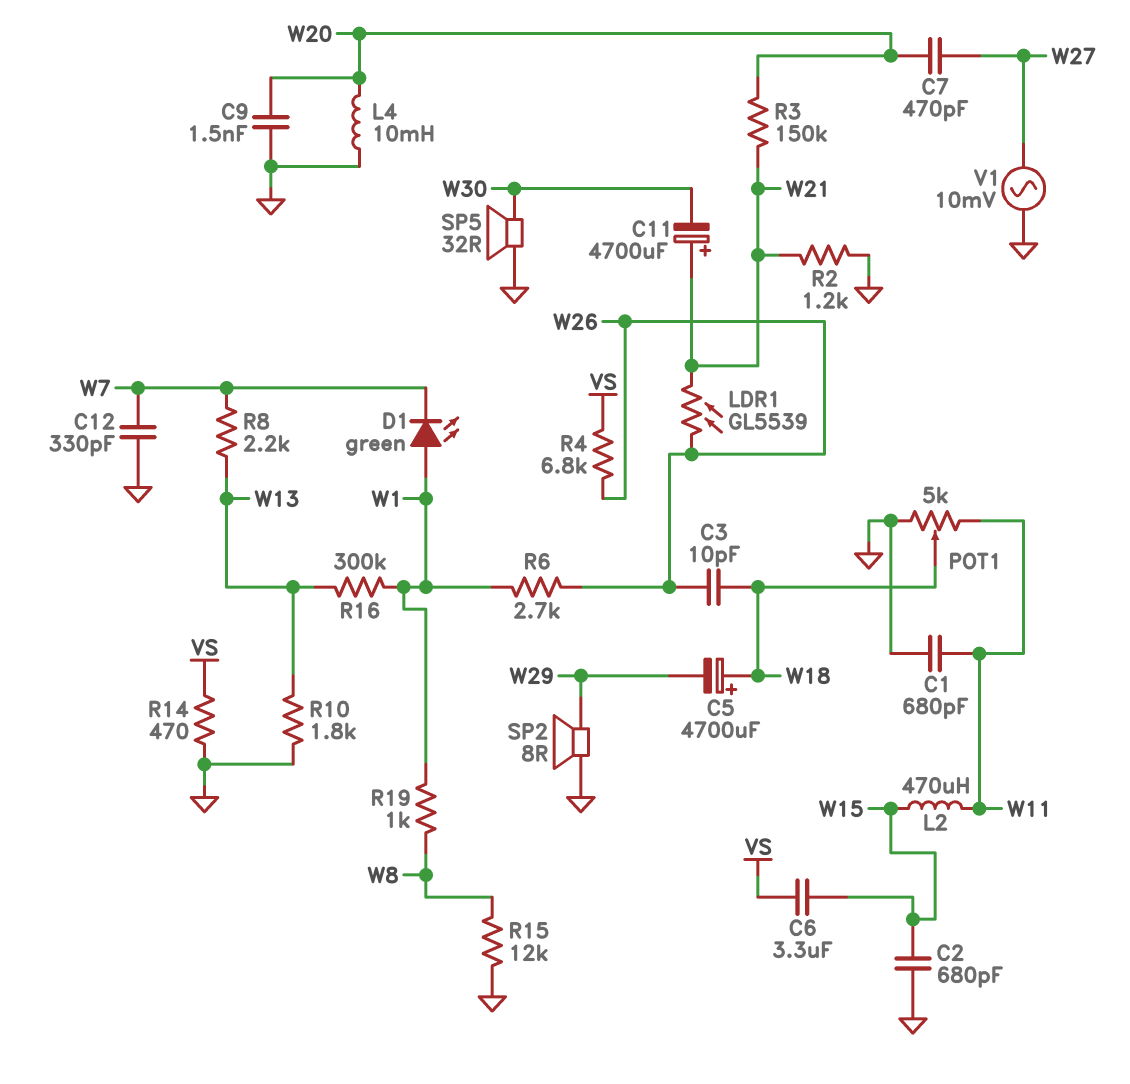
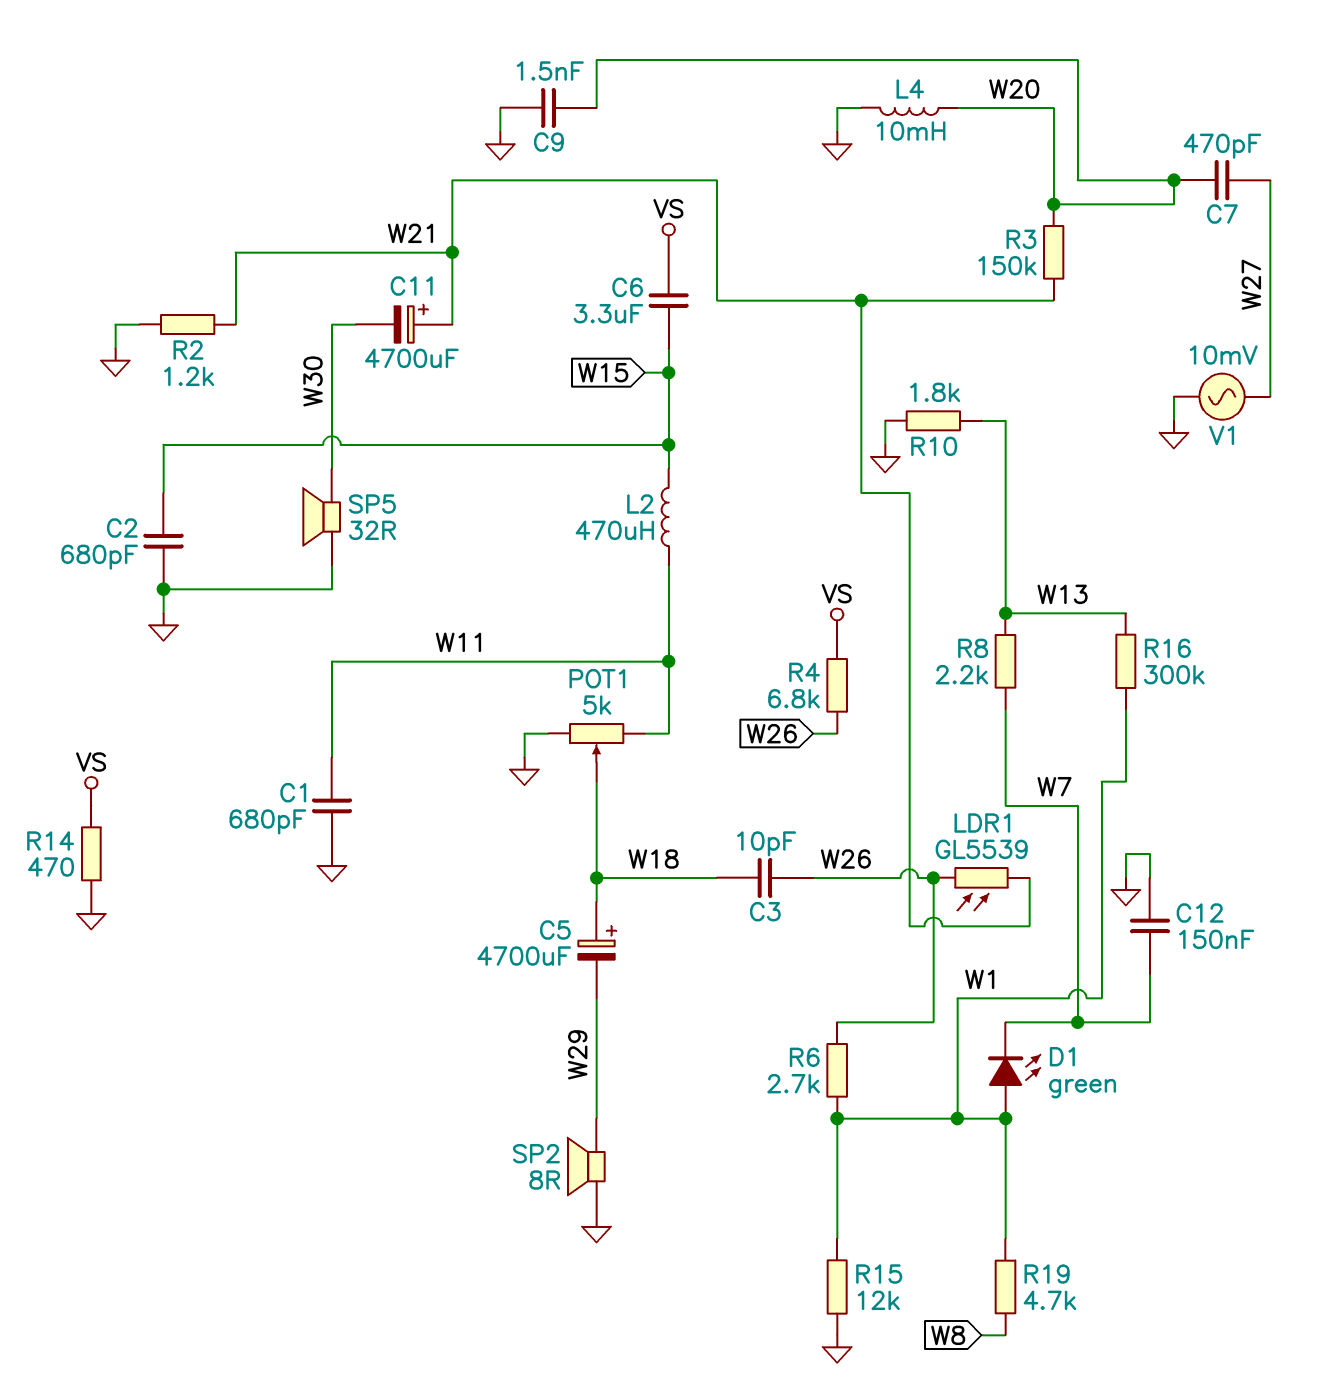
C12: 330pF (GND, W7) -> 150nF (GND, W7)
R15: 12k (GND, W8) -> 12k (GND, W1)
R19: 1k (W1, W8) -> 4.7k (W1, W8)

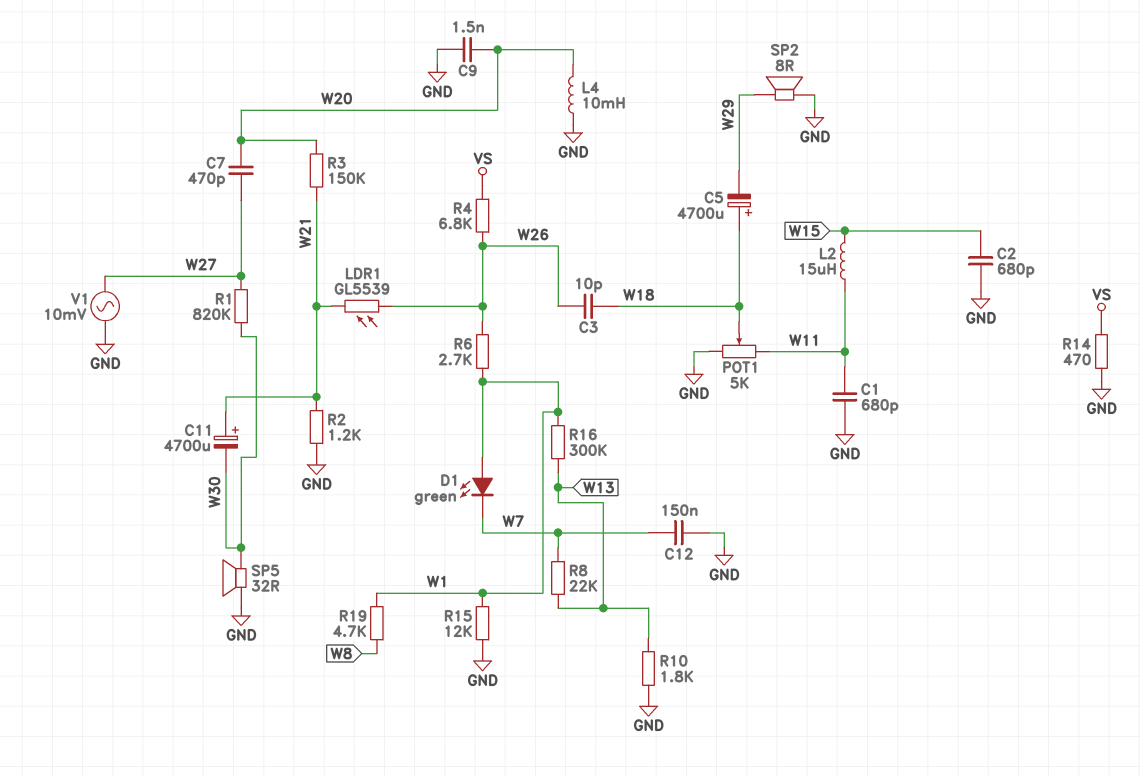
C6: 3.3uF (VS, W15) -> none
L2: 470uH (W11, W15) -> 15uH (W11, W15)
R1: none -> 820k (W27, W30)
R8: 2.2k (W7, W13) -> 22k (W7, W13)

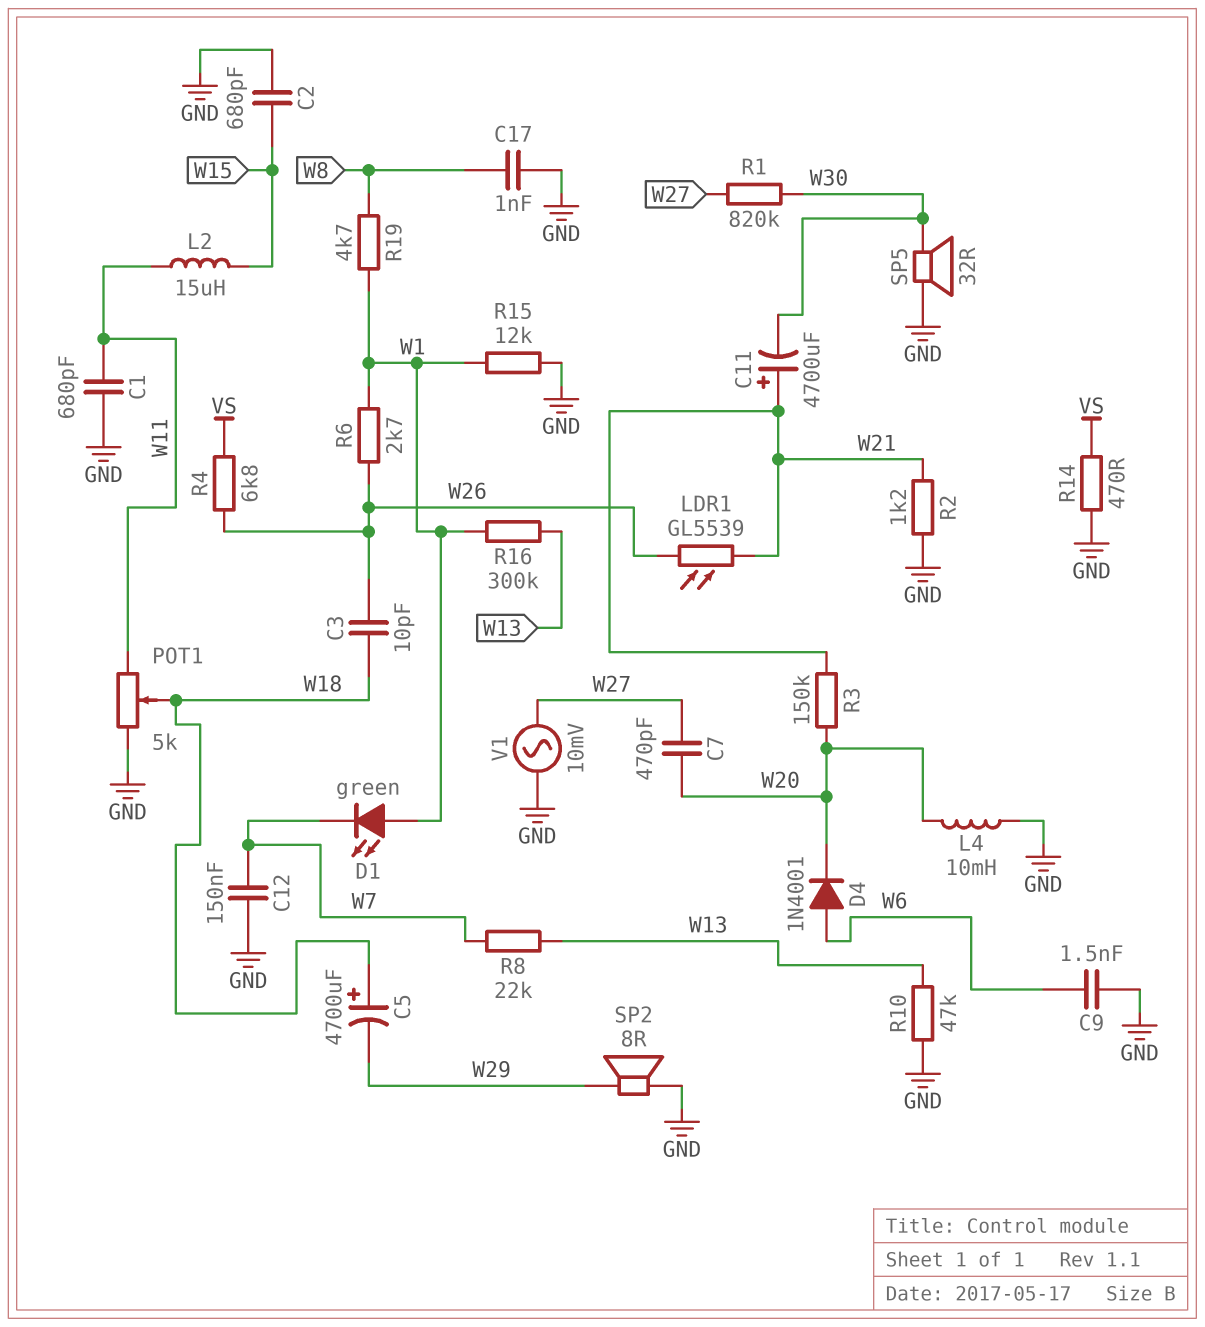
C9: 1.5nF (GND, W20) -> 1.5nF (GND, W6)
C17: none -> 1nF (GND, W8)
D4: none -> diode 1N4001 (A W6, K W20)
R10: 1.8k (GND, W13) -> 47k (GND, W13)

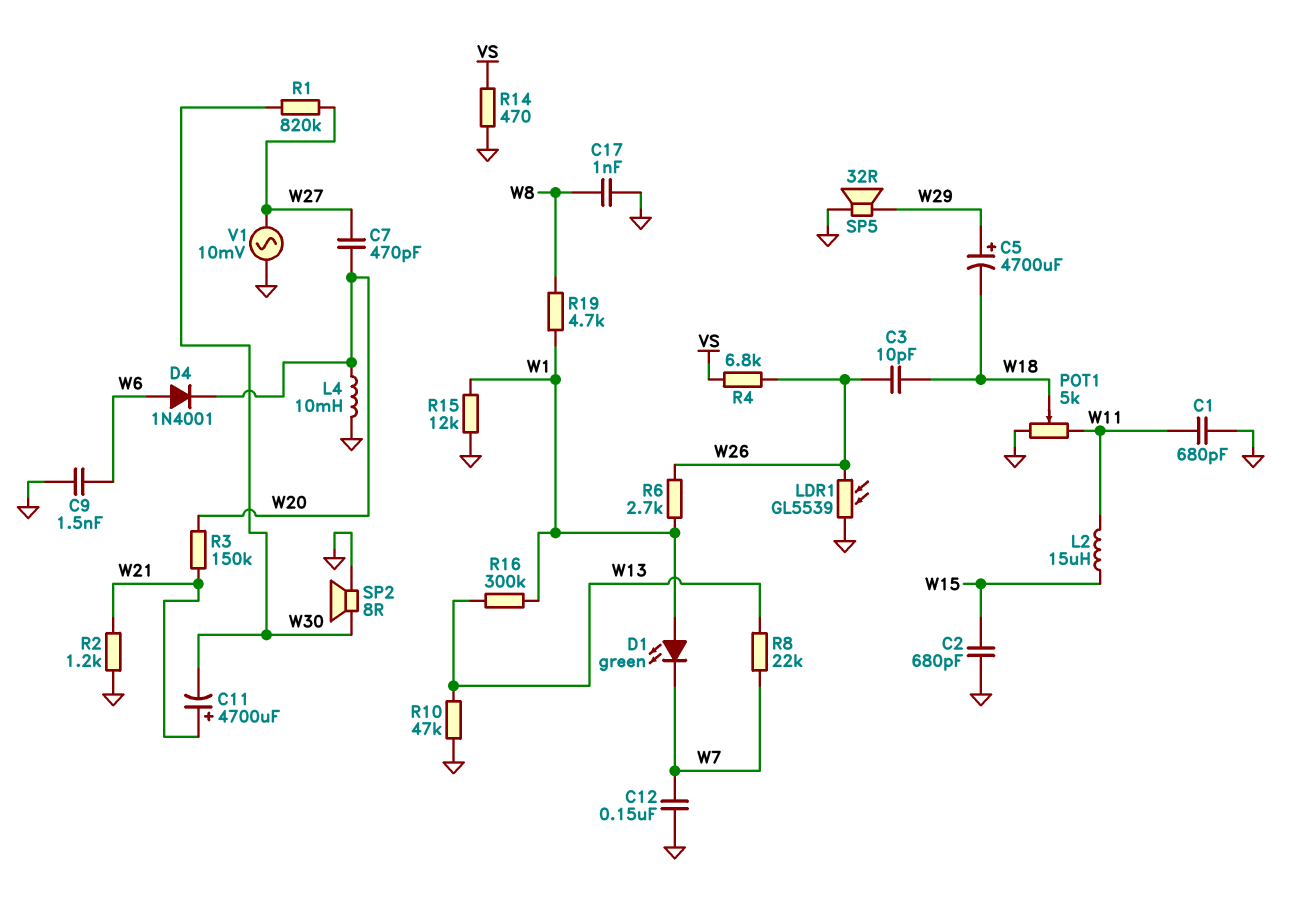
C5: 4700uF (plus W18, minus W29) -> 4700uF (plus W29, minus W18)
LDR1: GL5539 (W21, W26) -> GL5539 (GND, W26)
SP2: speaker 8R (GND, W29) -> speaker 8R (GND, W30)
SP5: speaker 32R (GND, W30) -> speaker 32R (GND, W29)

